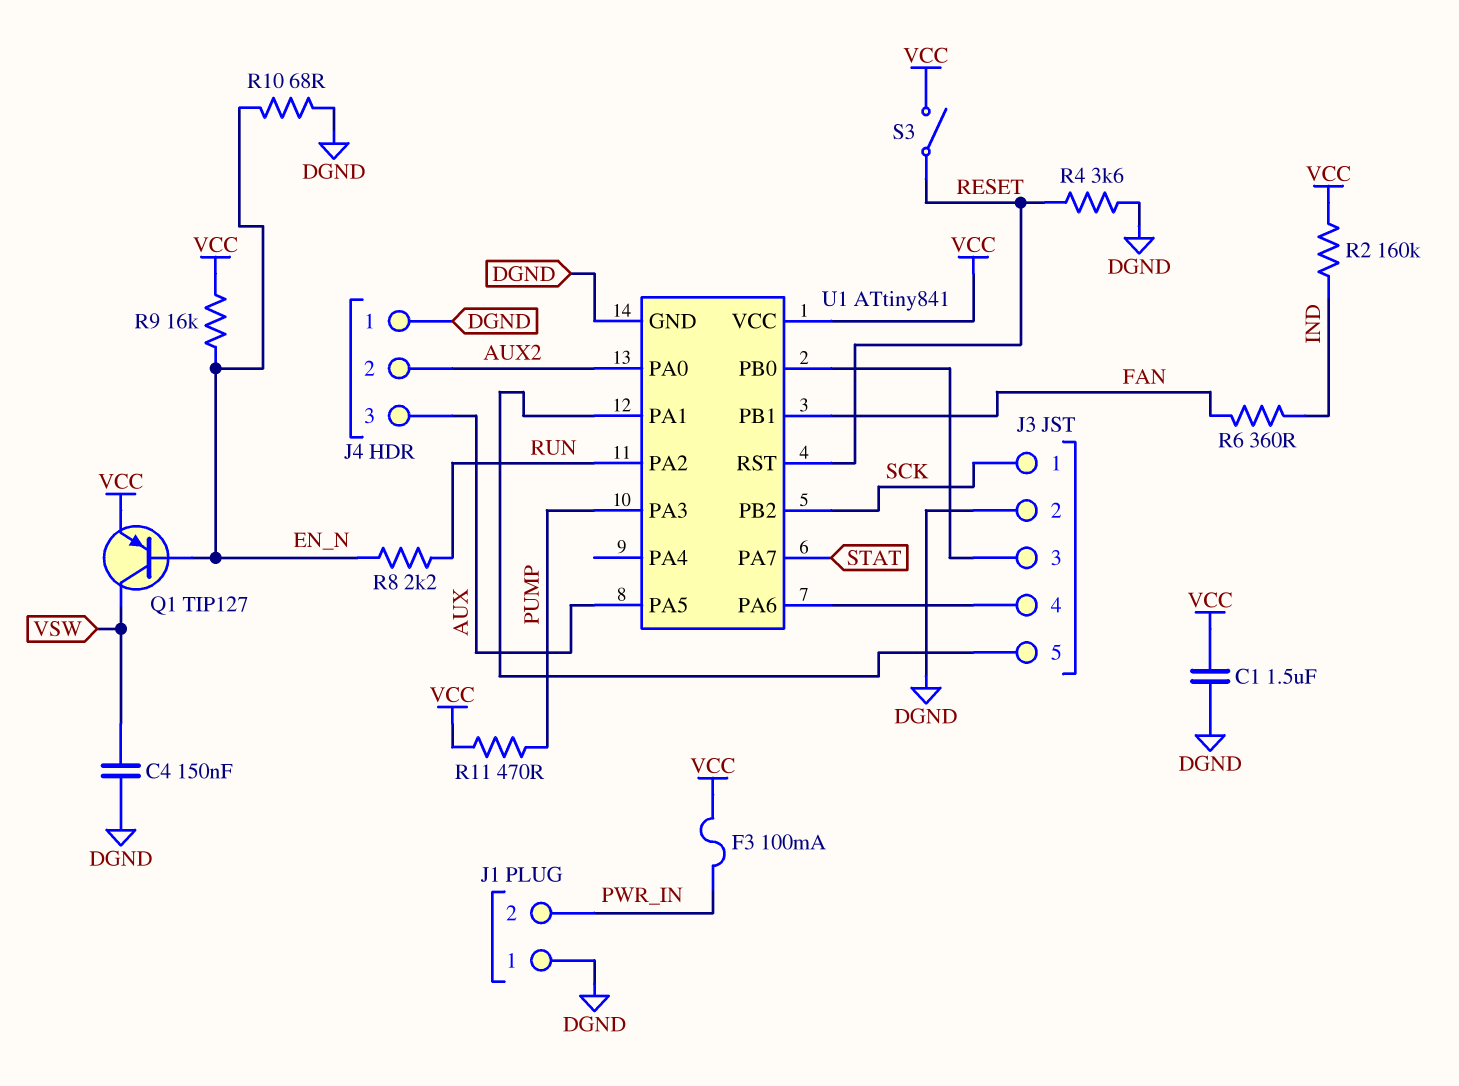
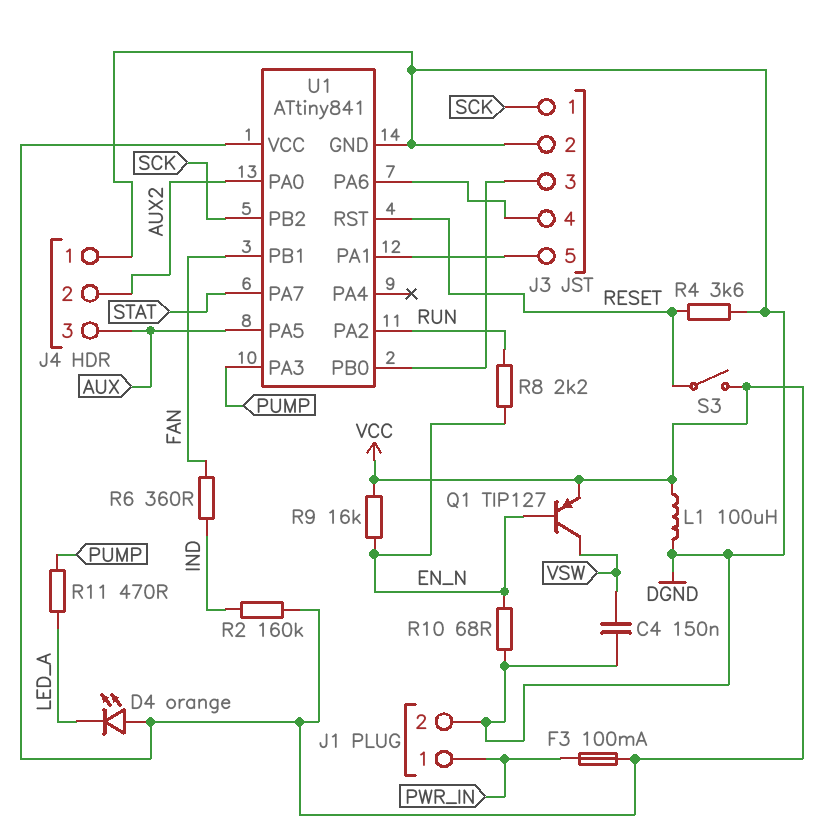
C1: 1.5uF (DGND, VCC) -> none
D4: none -> LED orange (A VCC, K LED_A)
J1 pin 1: DGND -> PWR_IN
J1 pin 2: PWR_IN -> DGND
L1: none -> 100uH (DGND, VCC)
R11: 470 (PUMP, VCC) -> 470 (LED_A, PUMP)

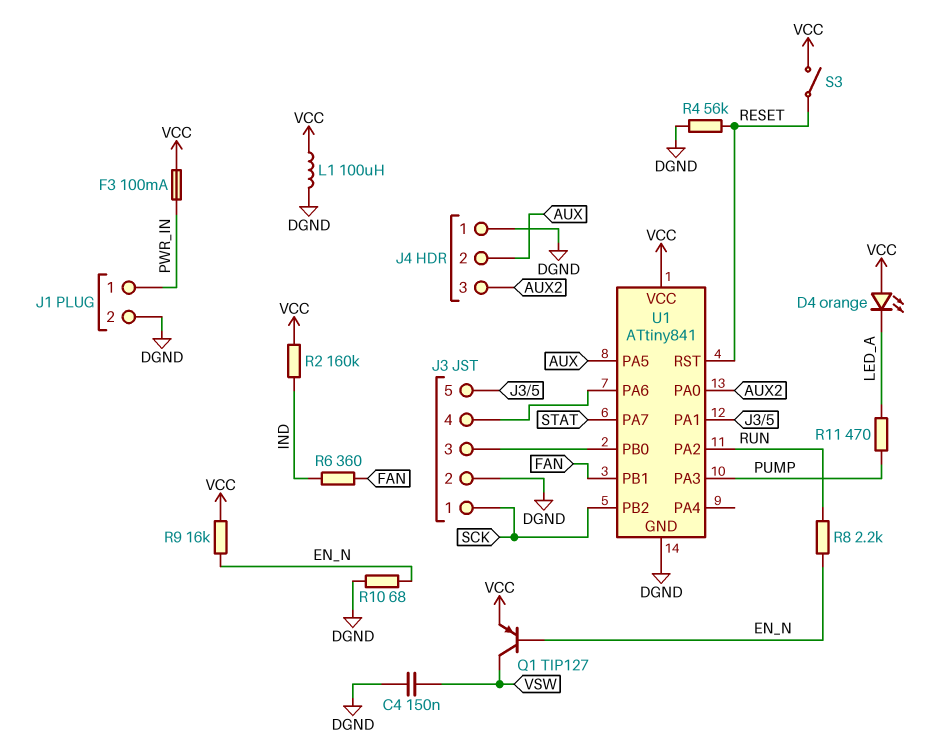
J4 pin 2: AUX2 -> AUX
J4 pin 3: AUX -> AUX2
R4: 3.6k (DGND, RESET) -> 56k (DGND, RESET)

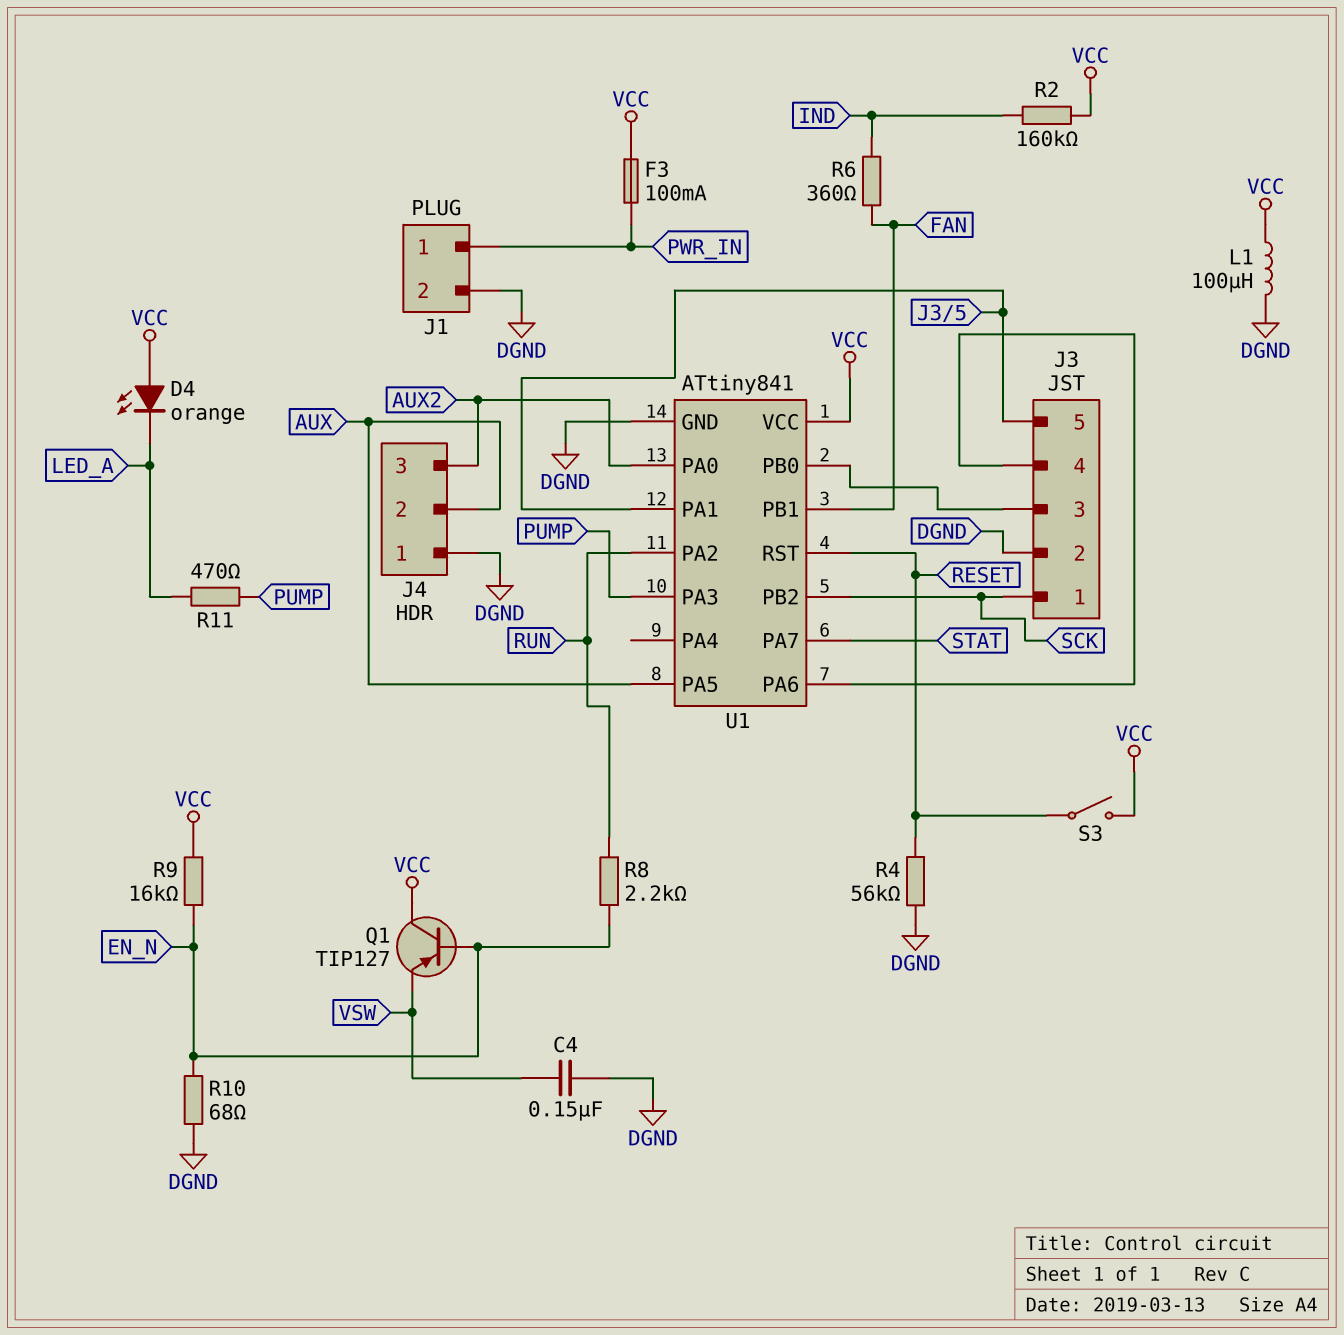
Q1: PNP TIP127 (B EN_N, C VSW, E VCC) -> PNP TIP127 (B EN_N, C VCC, E VSW)

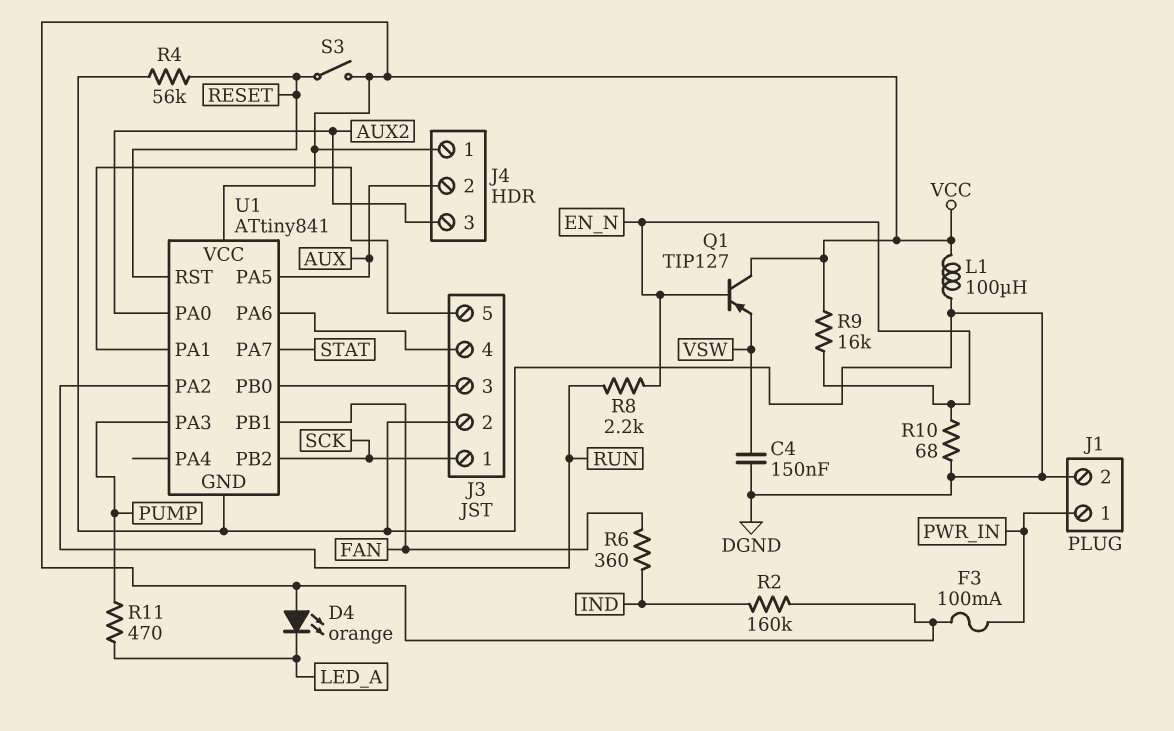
J4 pin 1: DGND -> VCC

